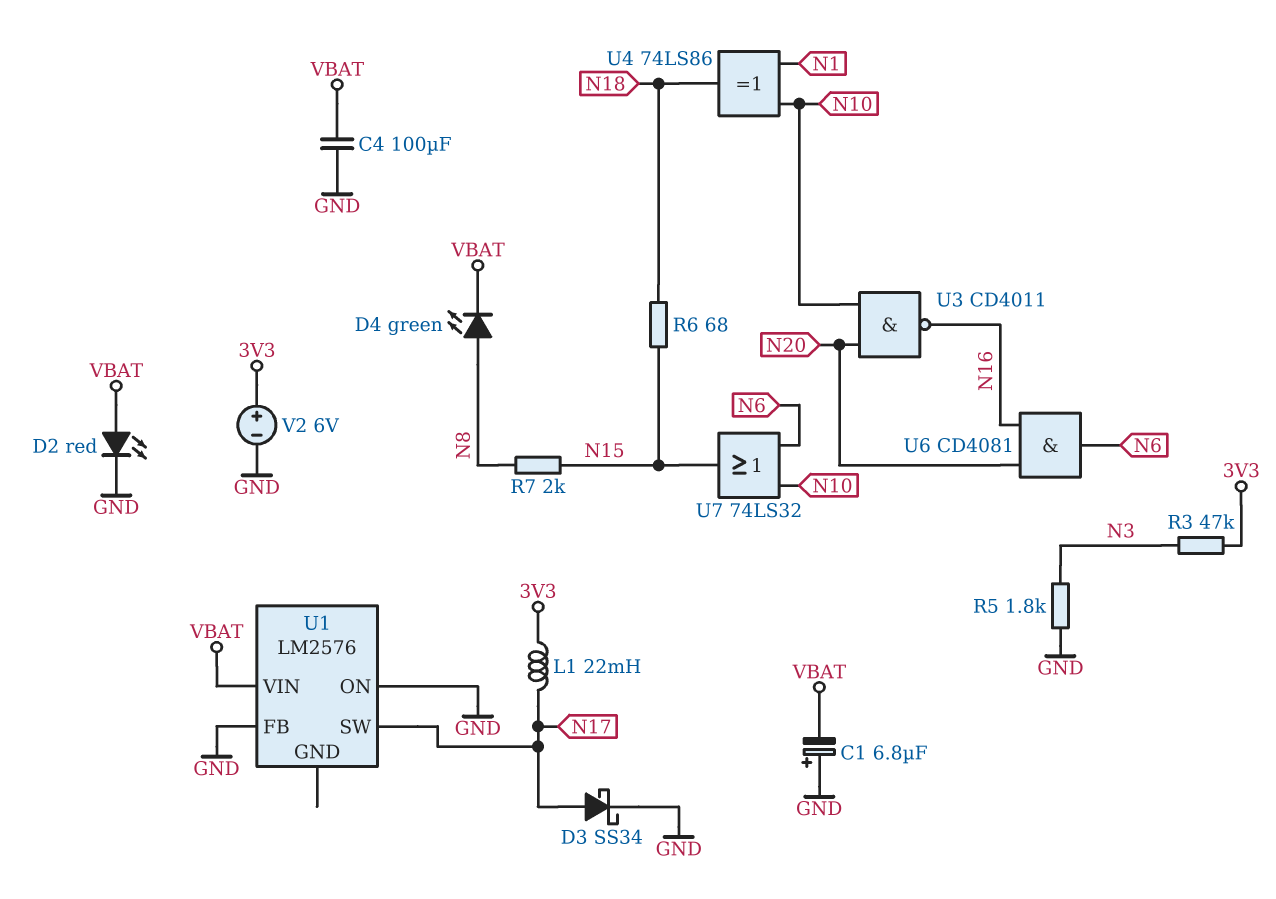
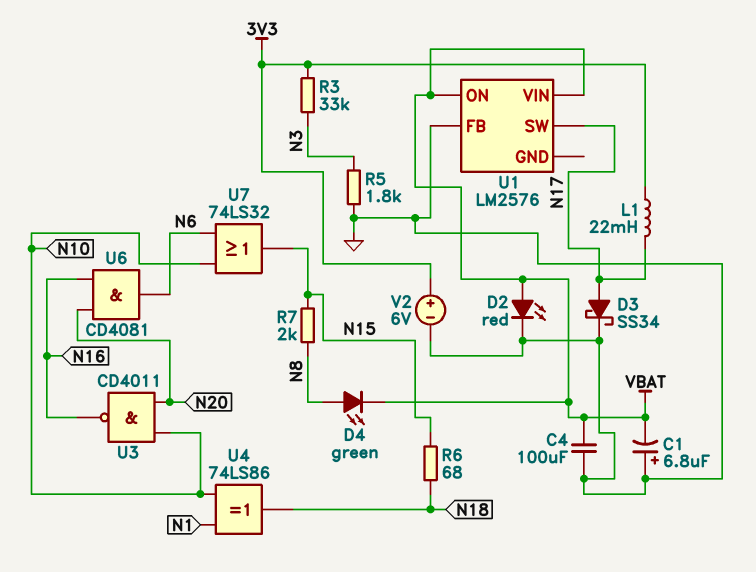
R3: 47k (3V3, N3) -> 33k (3V3, N3)
U1 pin ON: GND -> VBAT

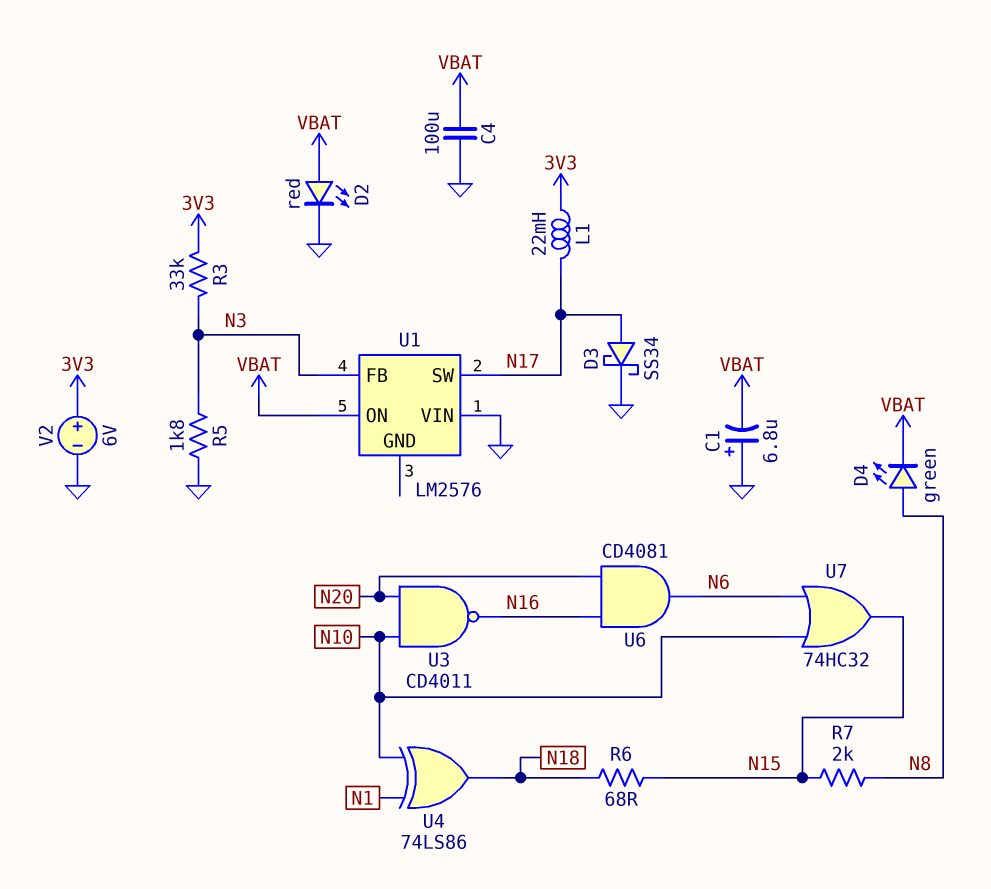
U1 pin FB: GND -> N3
U1 pin VIN: VBAT -> GND
U7: OR 74LS32 (in N6, in N10, out N15) -> OR 74HC32 (in N6, in N10, out N15)

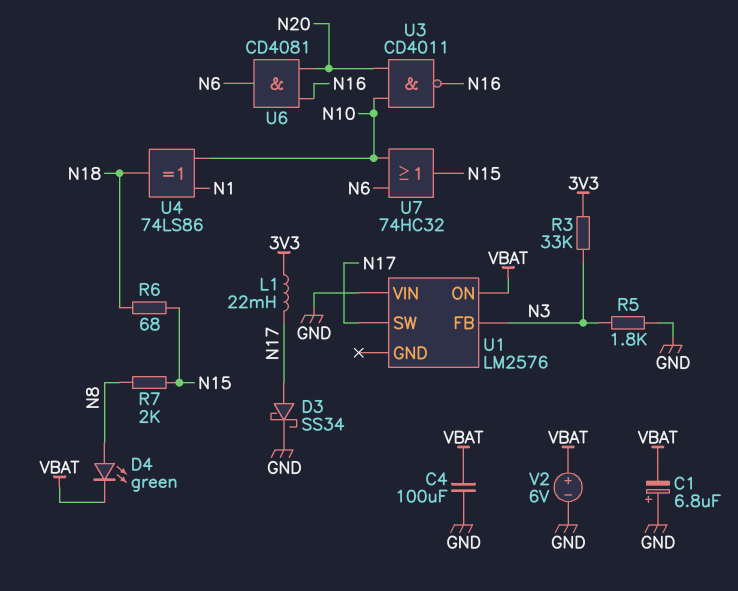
D2: LED red (A VBAT, K GND) -> none
V2: 6V (plus 3V3, minus GND) -> 6V (plus VBAT, minus GND)

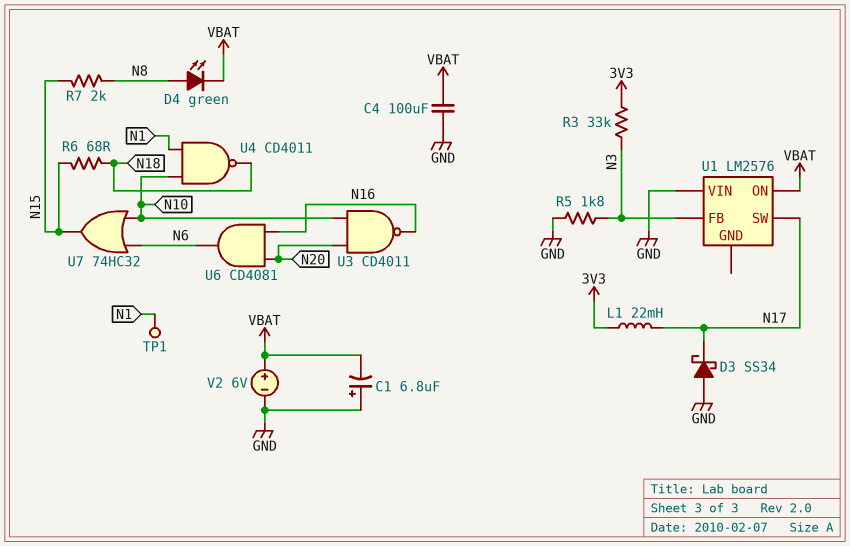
D3: schottky SS34 (A N17, K GND) -> schottky SS34 (A GND, K N17)
TP1: none -> test point (N1)
U4: XOR 74LS86 (in N1, in N10, out N18) -> NAND CD4011 (in N1, in N10, out N18)

